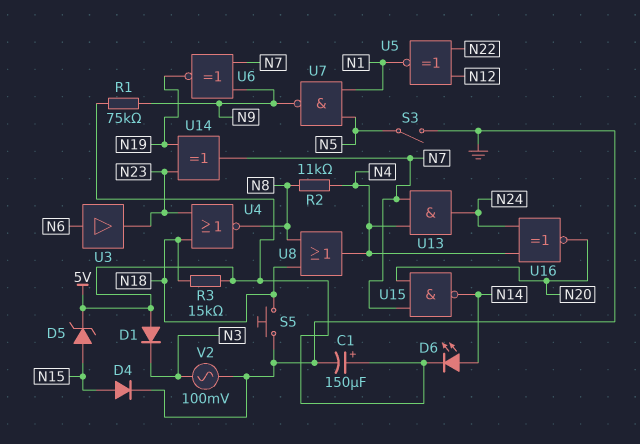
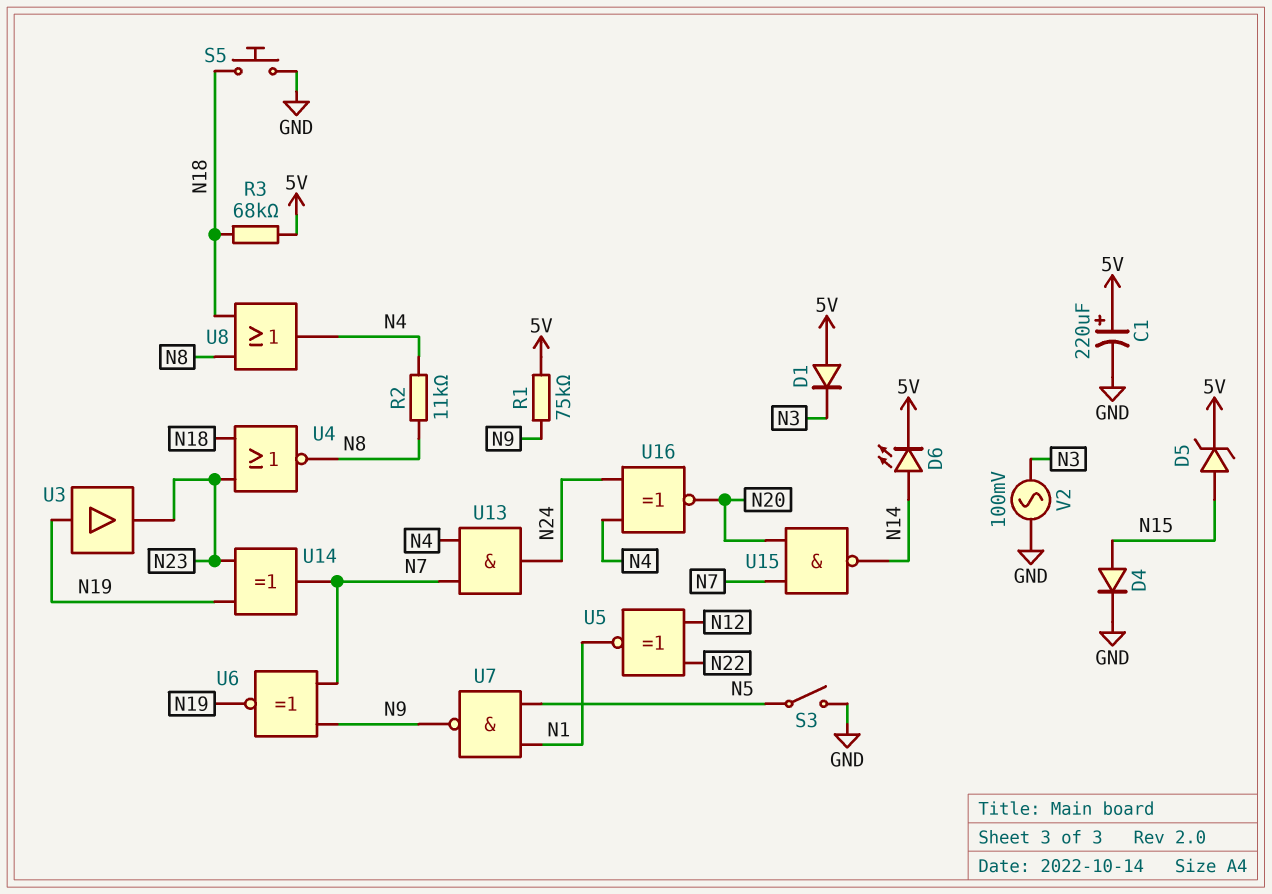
C1: 150uF (plus 5V, minus GND) -> 220uF (plus 5V, minus GND)
R3: 15k (5V, N18) -> 68k (5V, N18)
U3: buffer (in N6, out N23) -> buffer (in N19, out N23)

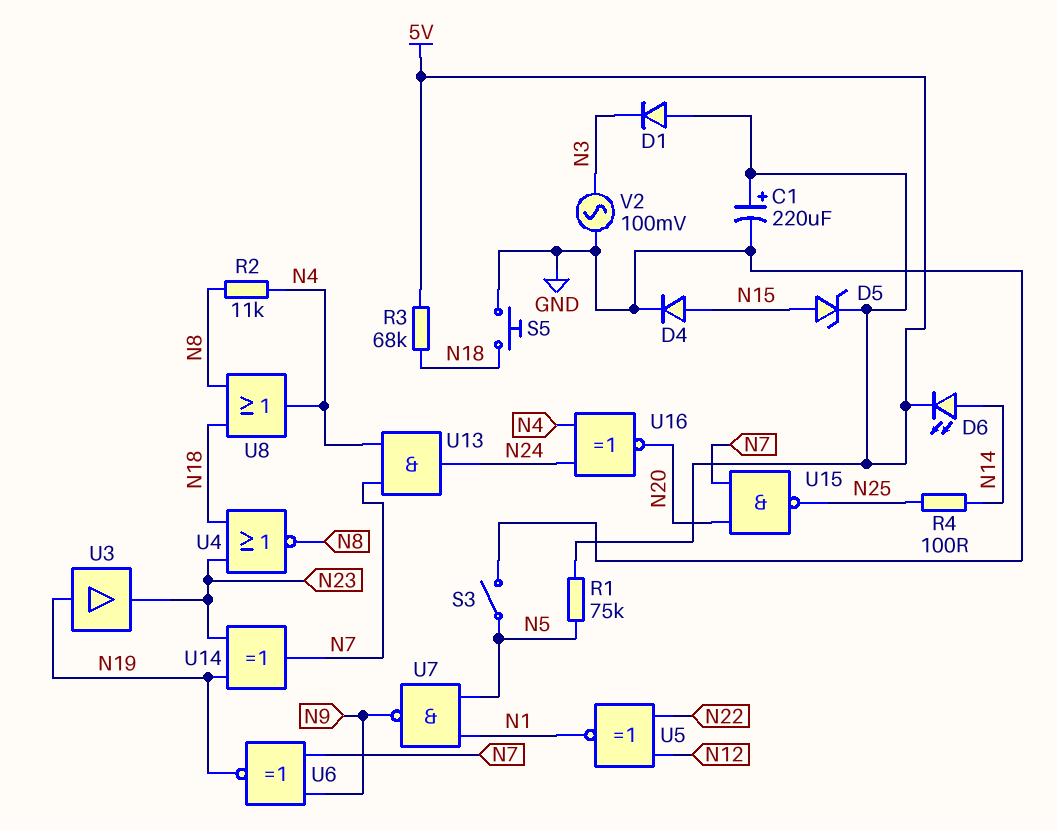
R1: 75k (5V, N9) -> 75k (5V, N5)
R4: none -> 100 (N14, N25)
U15: NAND (in N7, in N20, out N14) -> NAND (in N7, in N20, out N25)

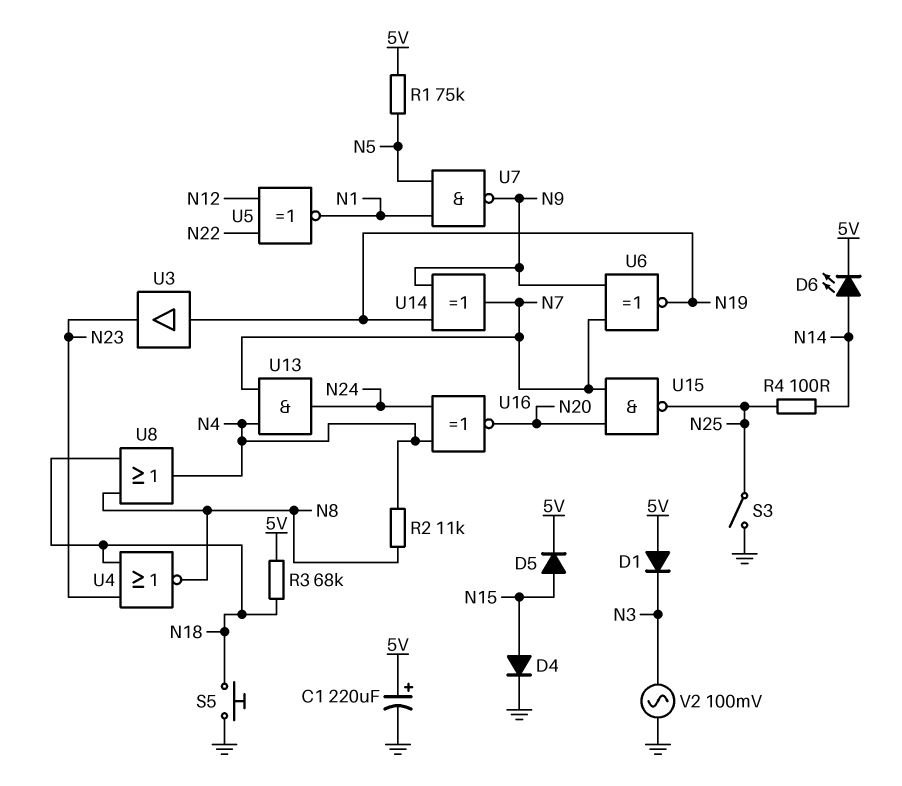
D5: zener (A N15, K 5V) -> diode (A N15, K 5V)
S3: switch (GND, N5) -> switch (GND, N25)
U14: XOR (in N19, in N23, out N7) -> XOR (in N9, in N19, out N7)

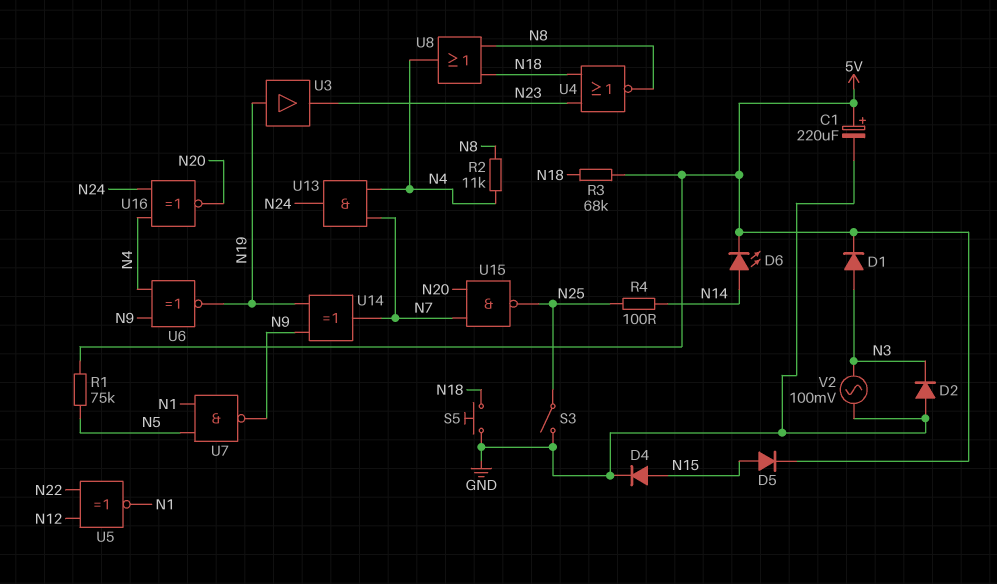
D1: diode (A 5V, K N3) -> diode (A N3, K 5V)
D2: none -> diode (A GND, K N3)
U6: XNOR (in N7, in N9, out N19) -> XNOR (in N4, in N9, out N19)

